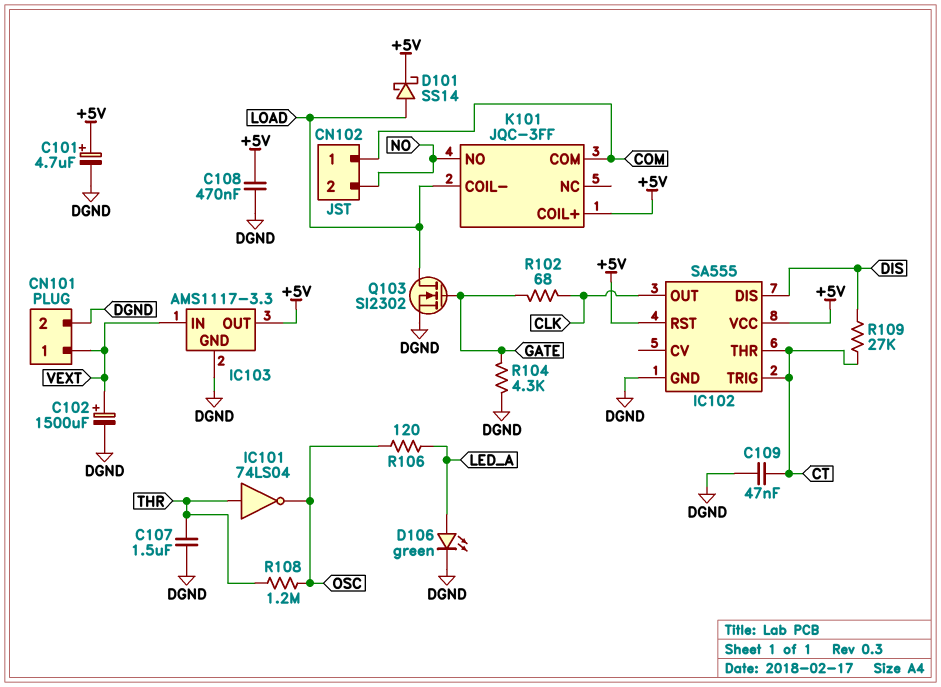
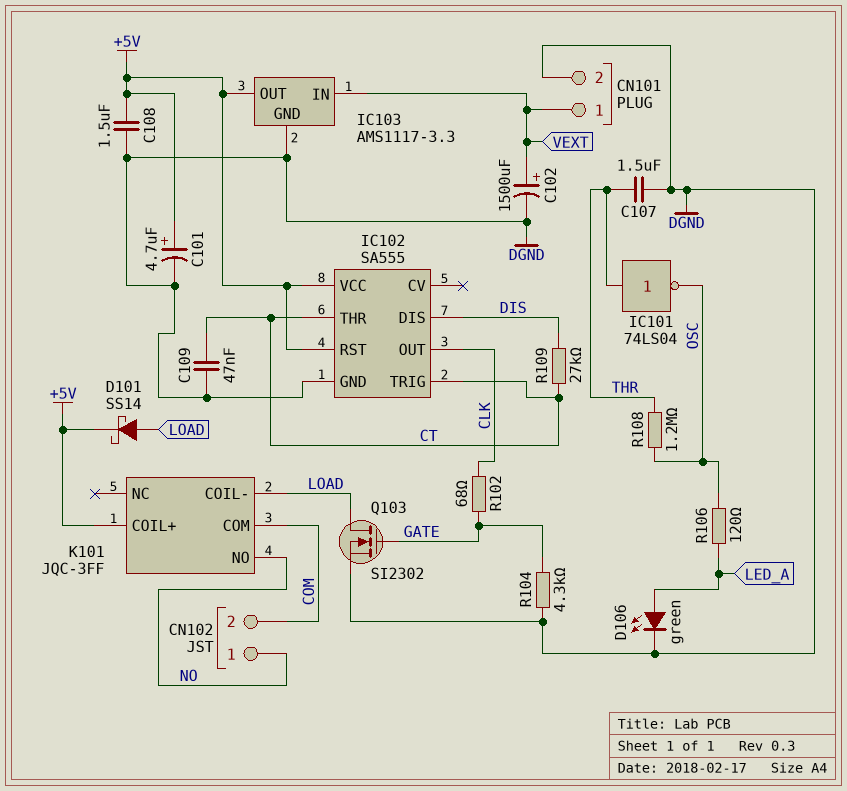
C108: 470nF (+5V, DGND) -> 1.5uF (+5V, DGND)
CN102 pin 1: COM -> NO
CN102 pin 2: NO -> COM

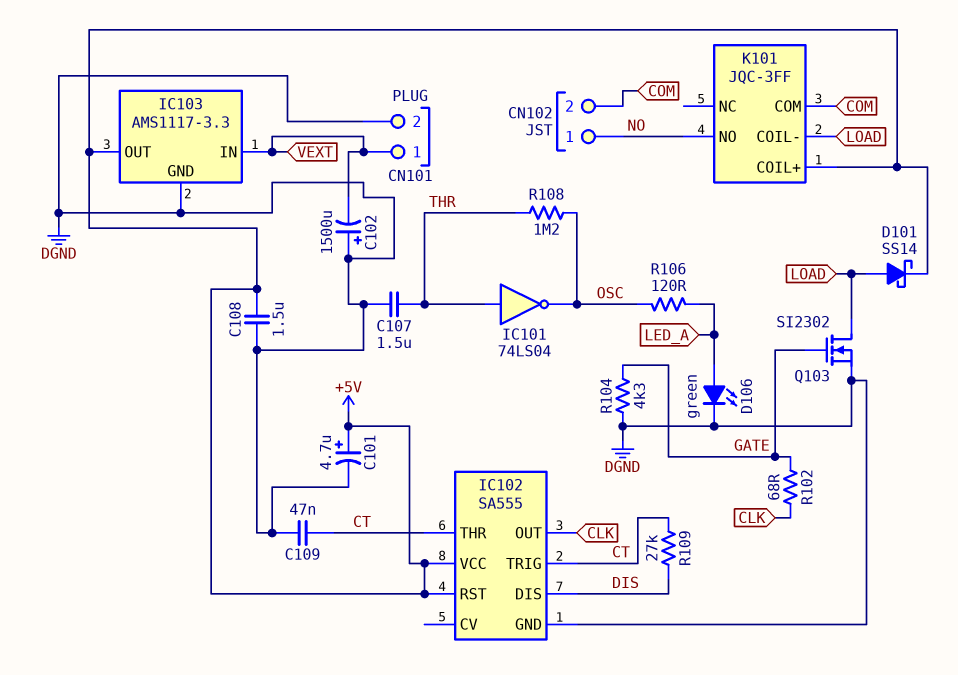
C102: 1500uF (plus VEXT, minus DGND) -> 1500uF (plus DGND, minus VEXT)

